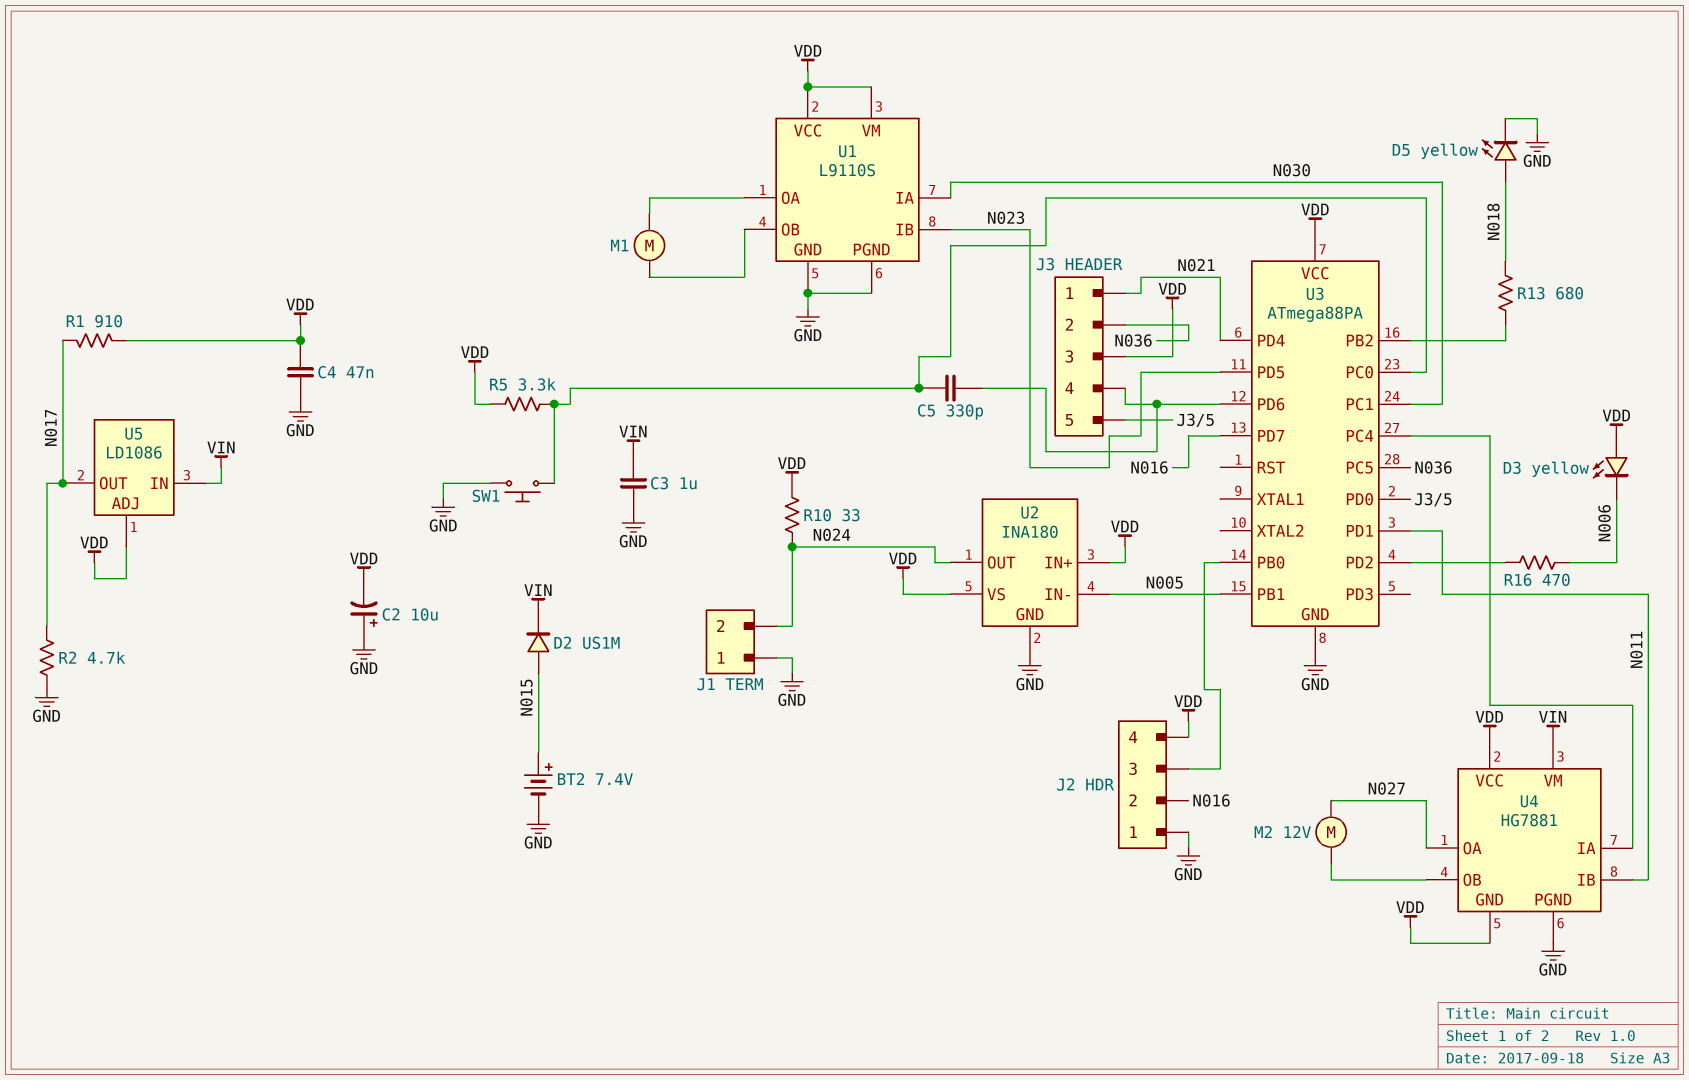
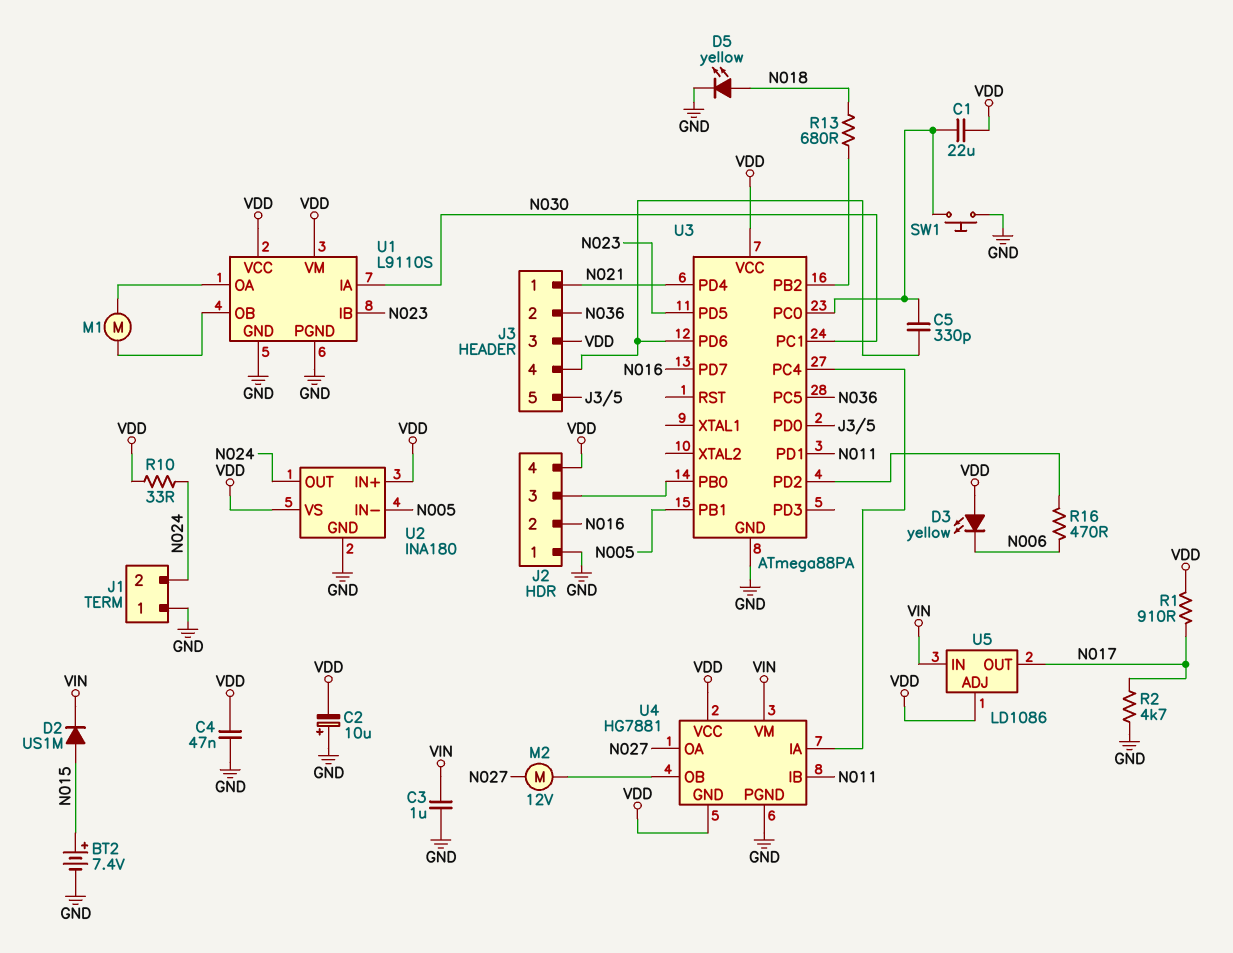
C1: none -> 22uF (U3/PC0, VDD)
R5: 3.3k (U3/PC0, VDD) -> none

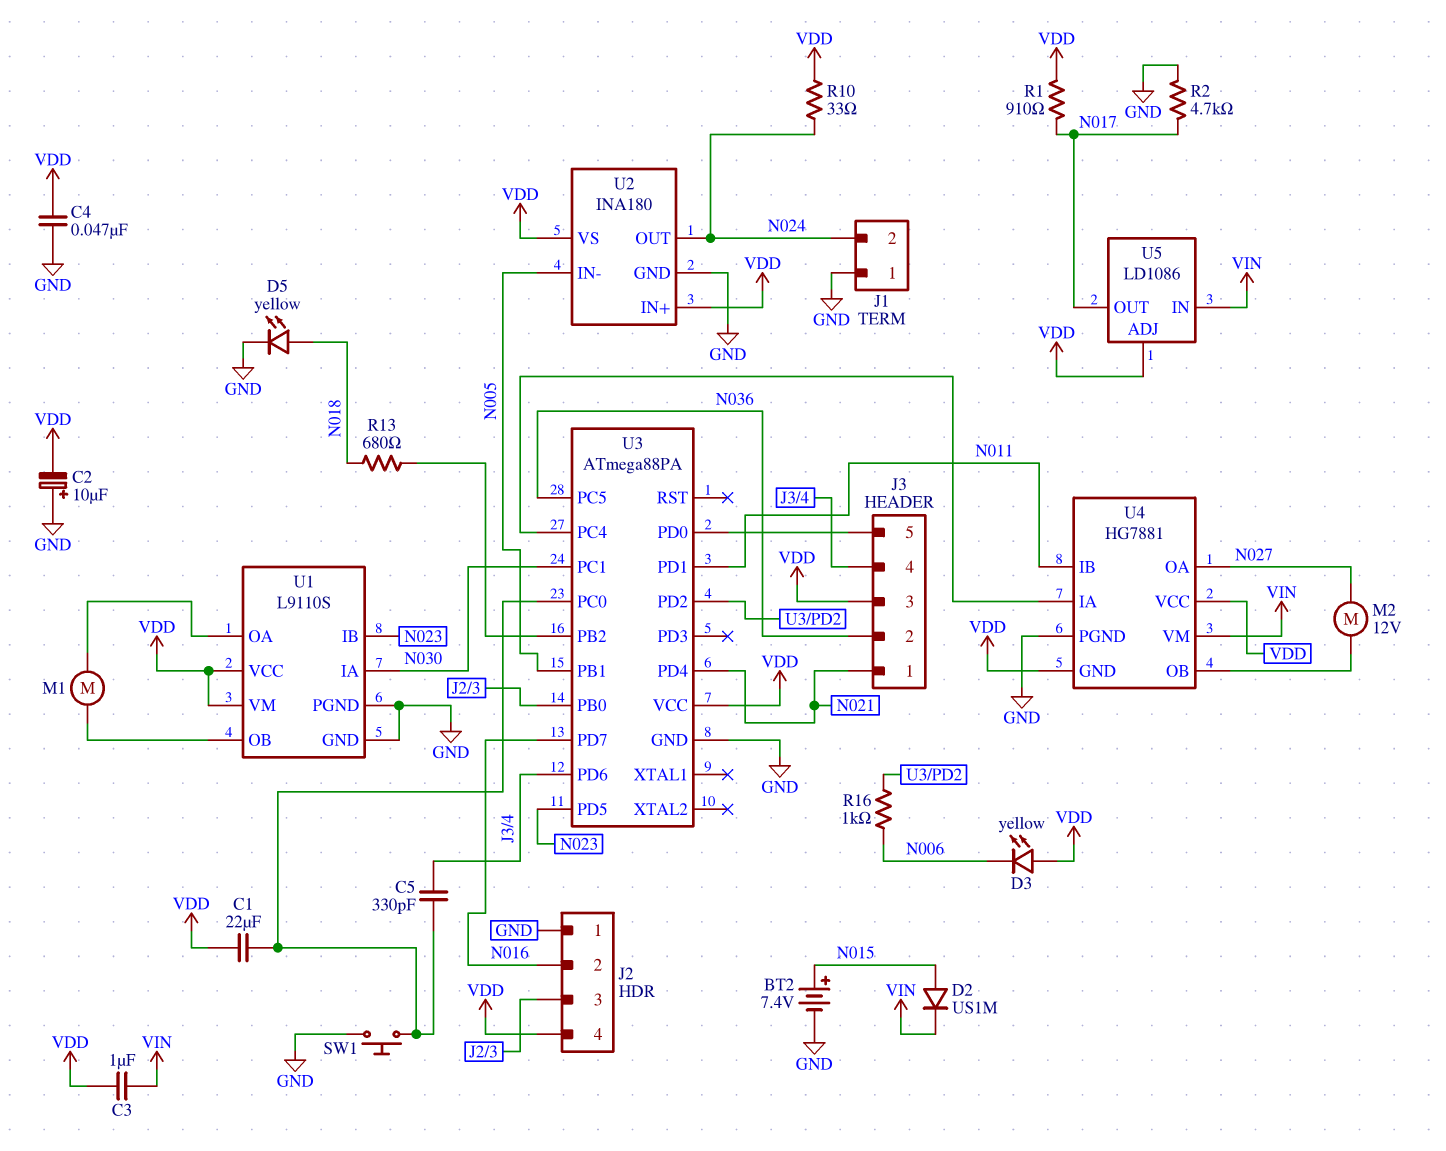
C3: 1uF (GND, VIN) -> 1uF (VDD, VIN)
R16: 470 (N006, U3/PD2) -> 1k (N006, U3/PD2)

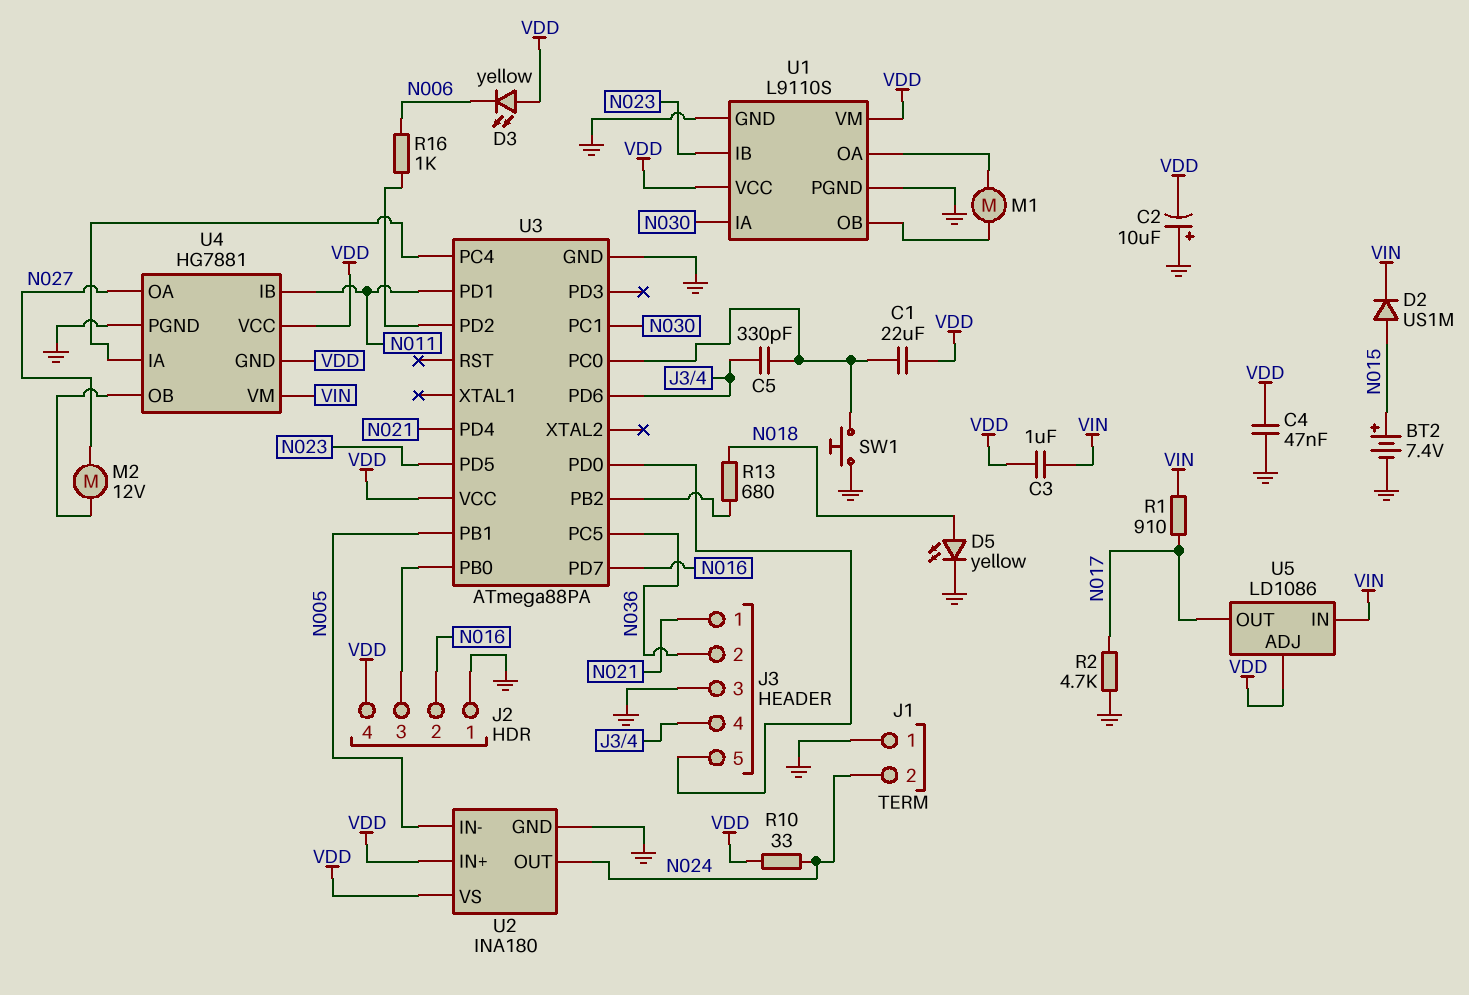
J3 pin 3: VDD -> GND
R1: 910 (N017, VDD) -> 910 (N017, VIN)

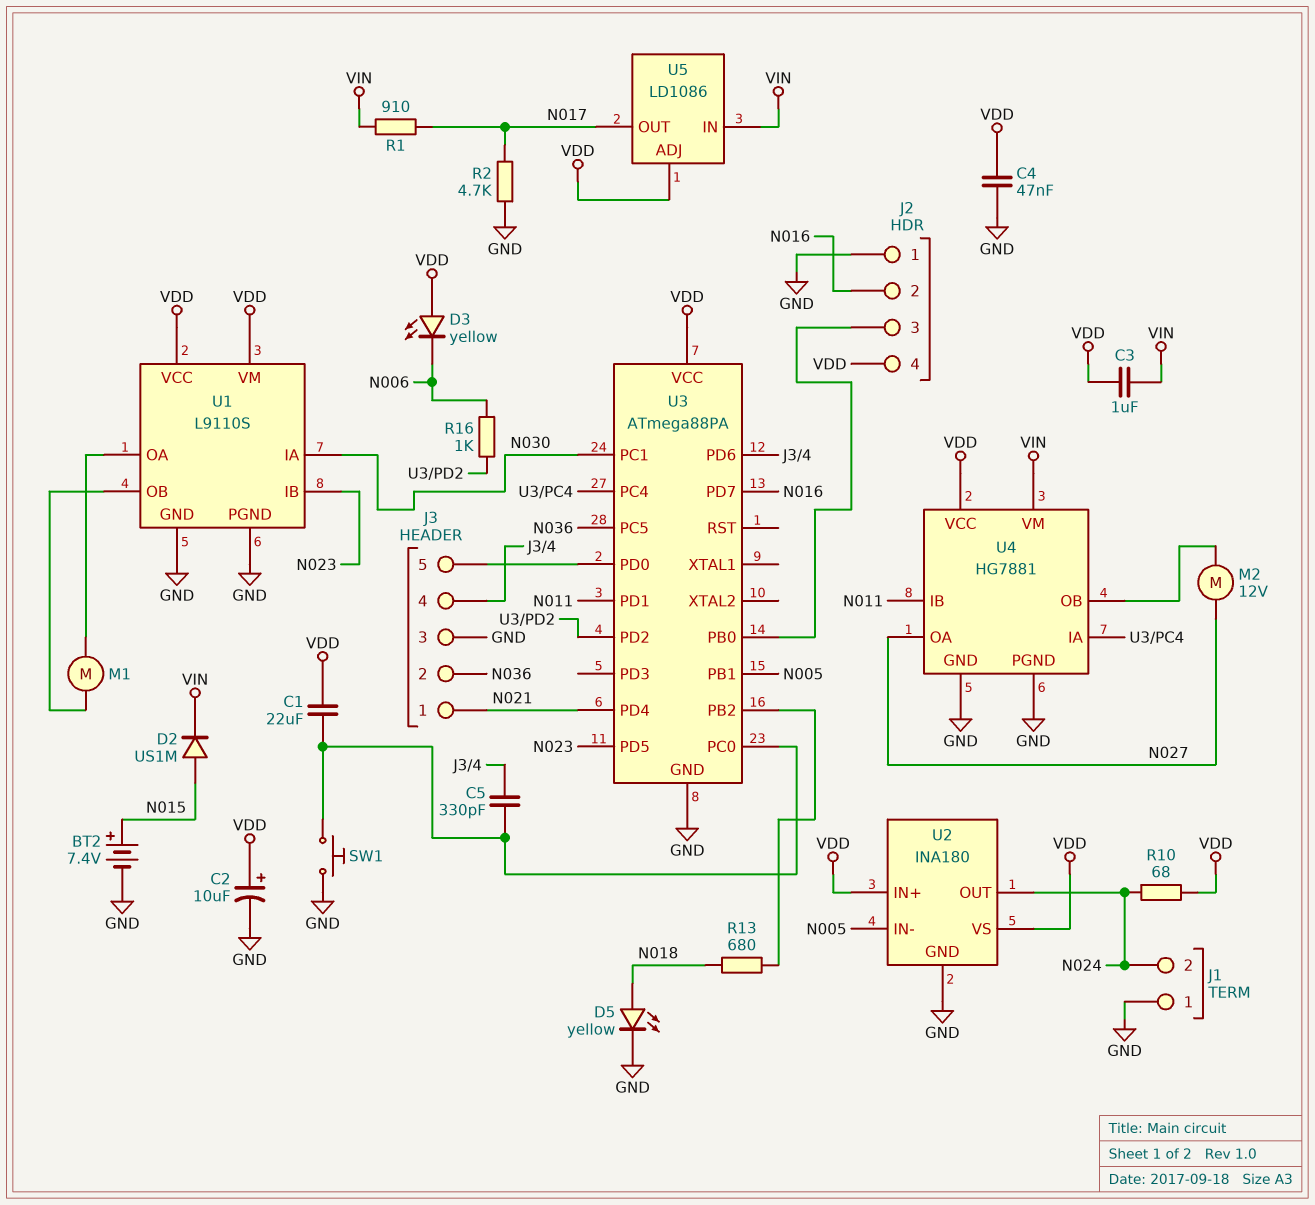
C2: 10uF (plus GND, minus VDD) -> 10uF (plus VDD, minus GND)
R10: 33 (N024, VDD) -> 68 (N024, VDD)
U4 pin GND: VDD -> GND

